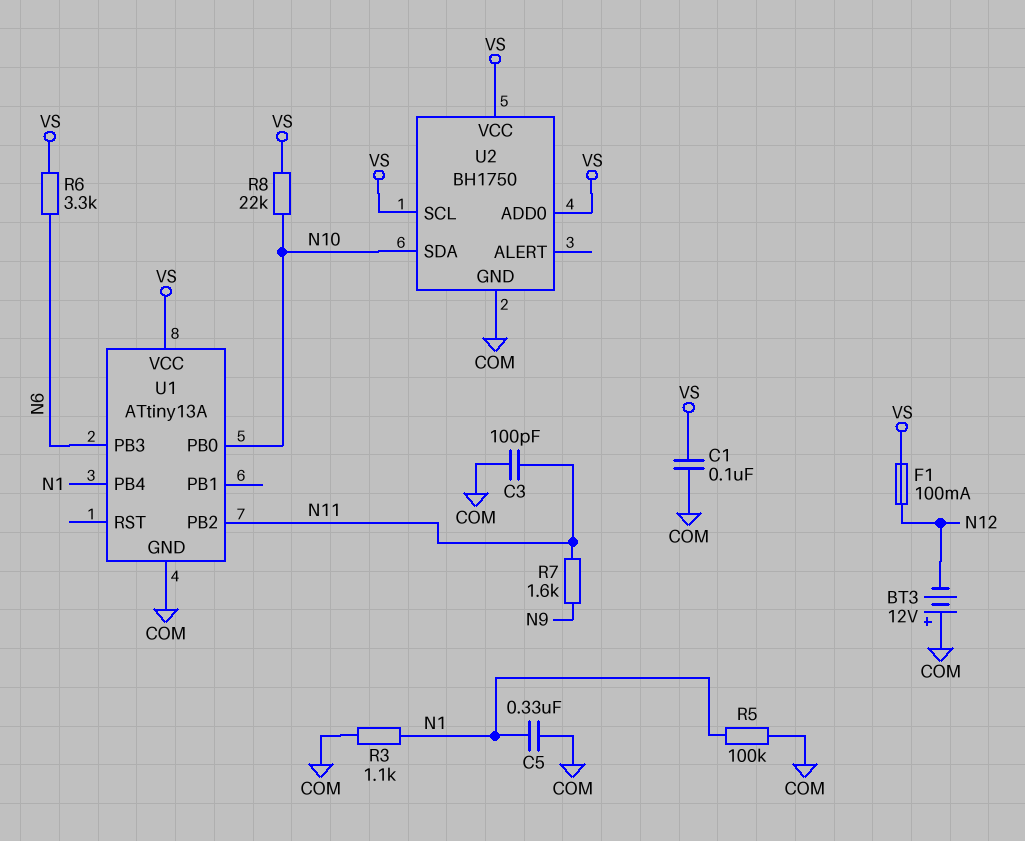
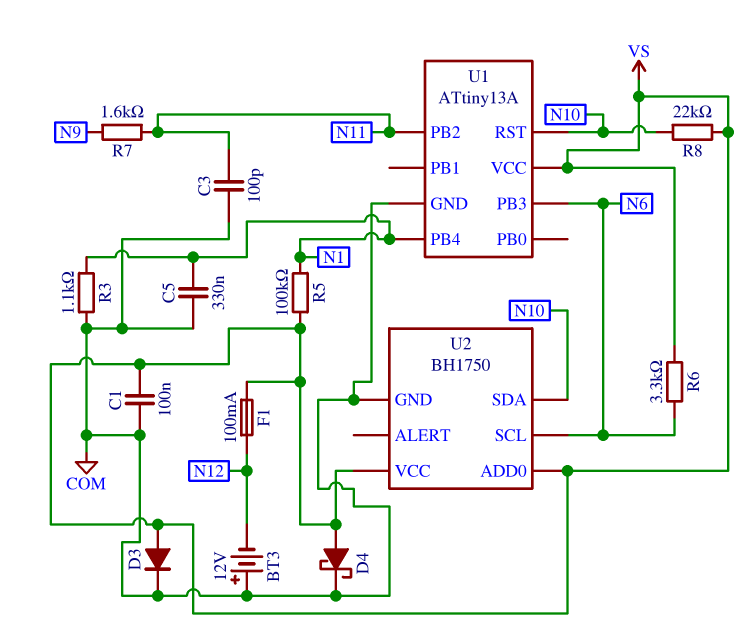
D3: none -> diode (A VS, K COM)
D4: none -> schottky (A VS, K COM)
R5: 100k (COM, N1) -> 100k (N1, VS)
U1 pin PB0: N10 -> none
U1 pin RST: none -> N10
U2 pin SCL: VS -> N6

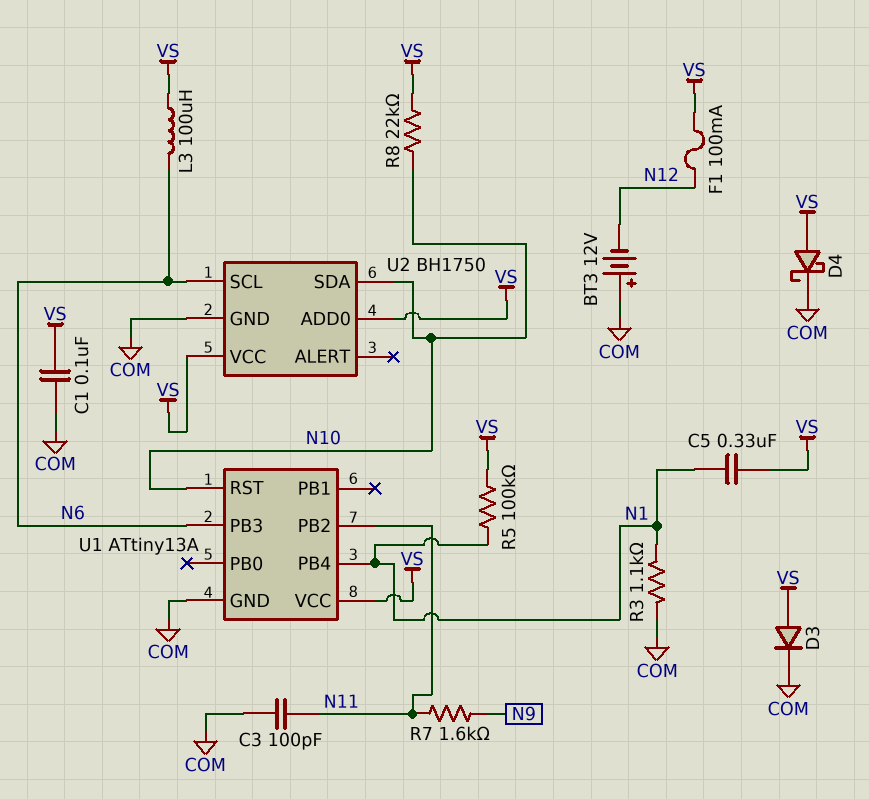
C5: 330nF (COM, N1) -> 330nF (N1, VS)
L3: none -> 100uH (N6, VS)
R6: 3.3k (N6, VS) -> none

